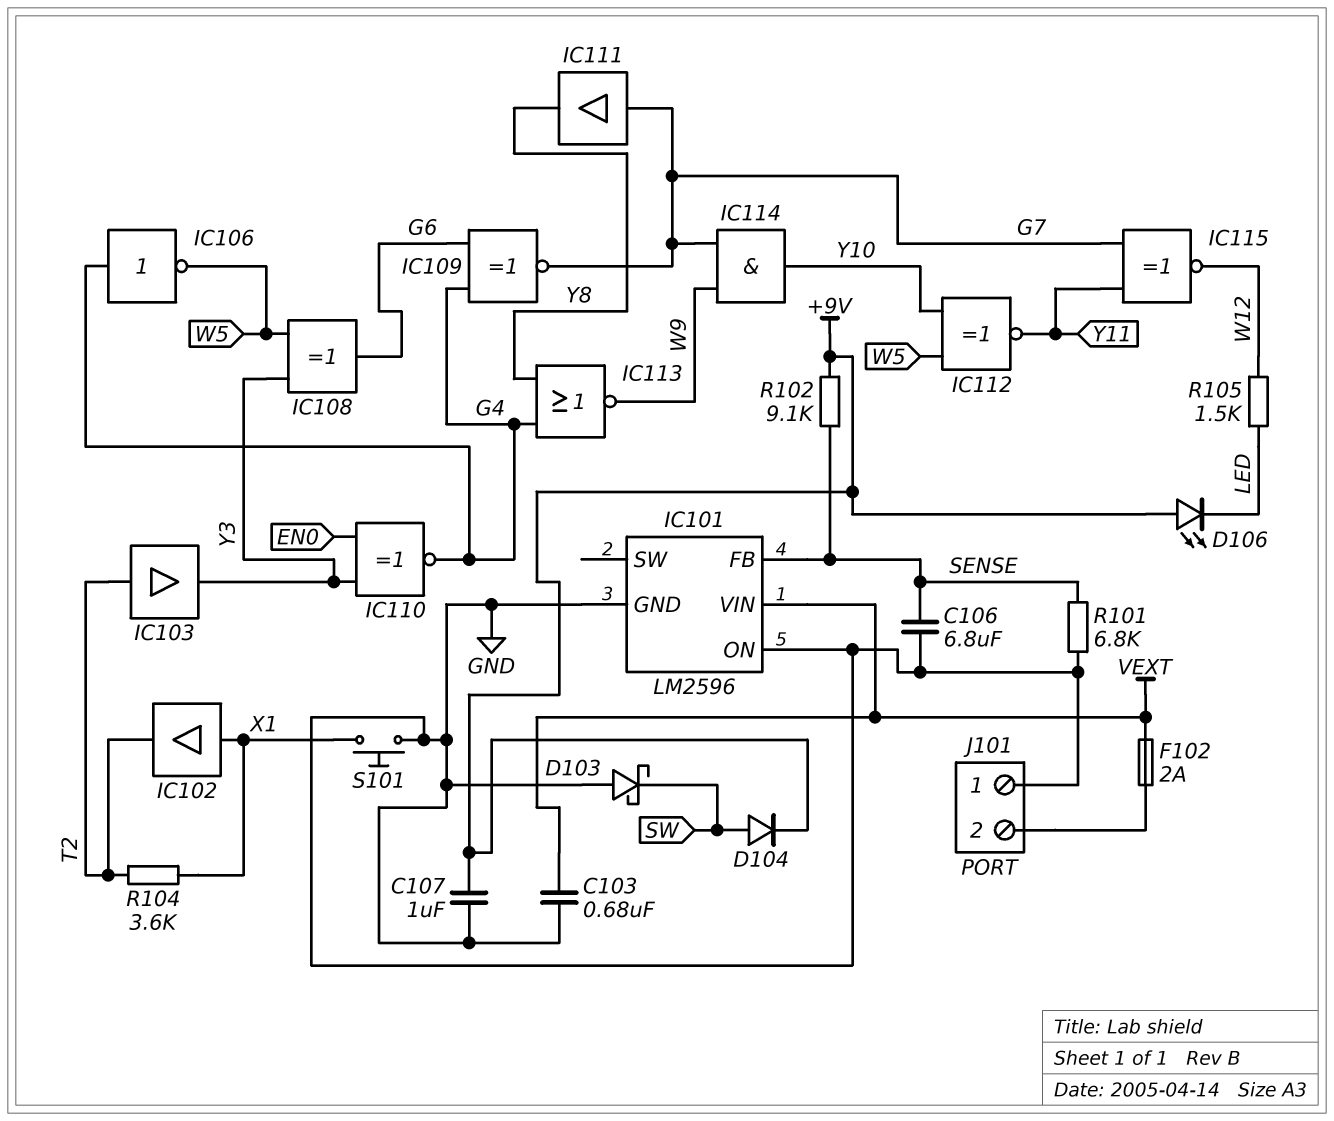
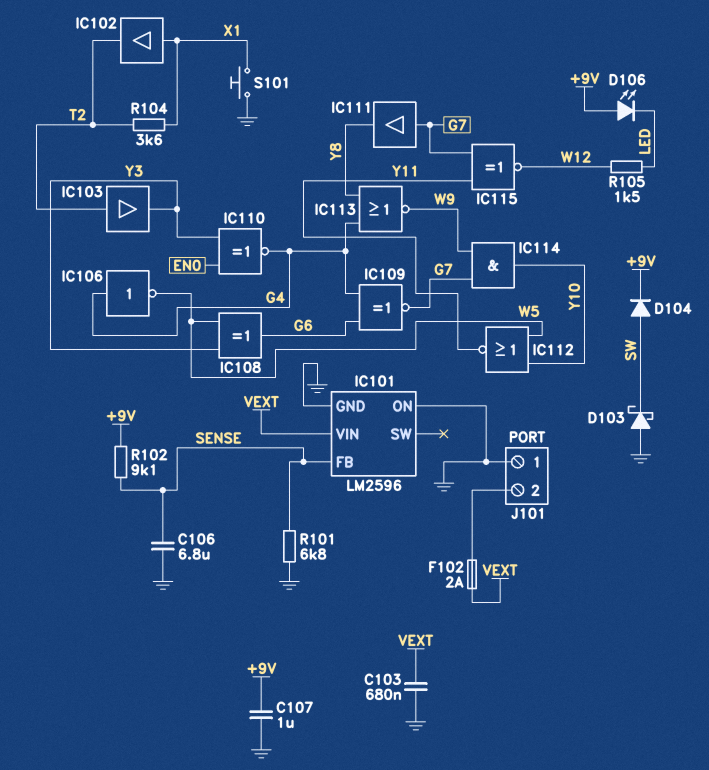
IC112: XNOR (in W5, in Y10, out Y11) -> NOR (in W5, in Y10, out Y11)

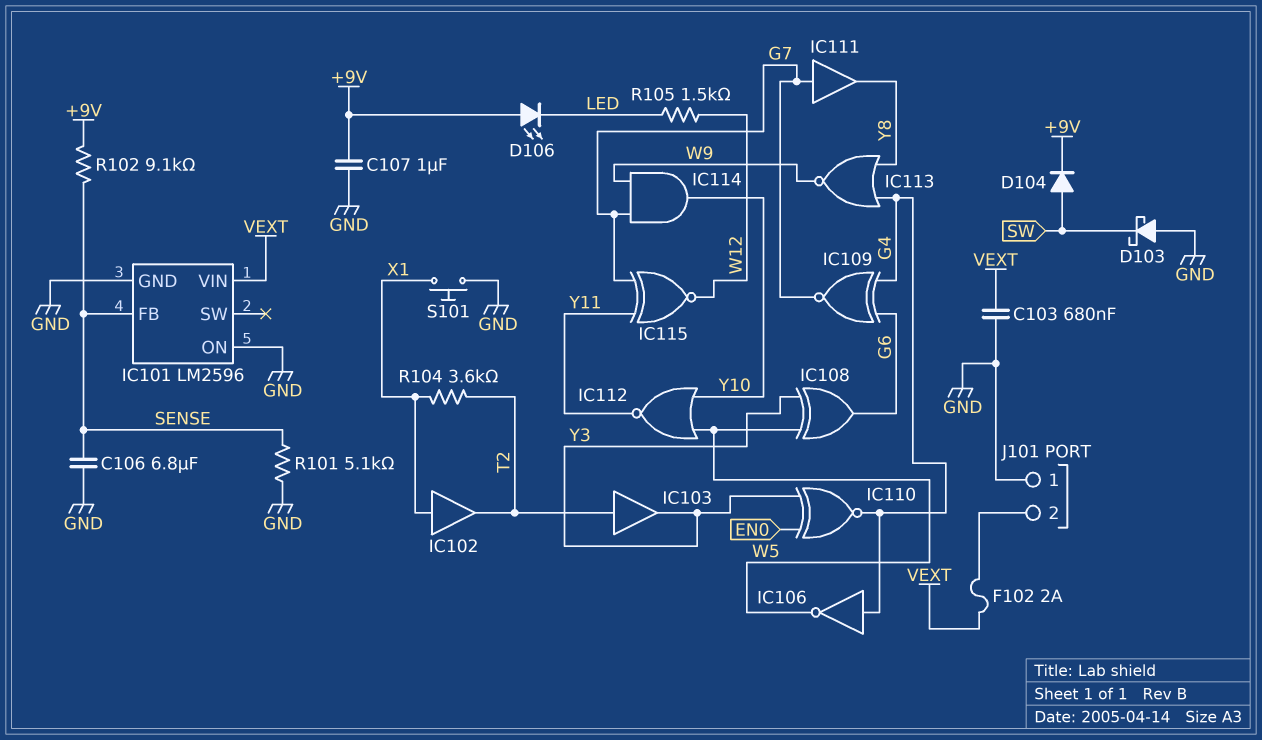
R101: 6.8k (GND, SENSE) -> 5.1k (GND, SENSE)

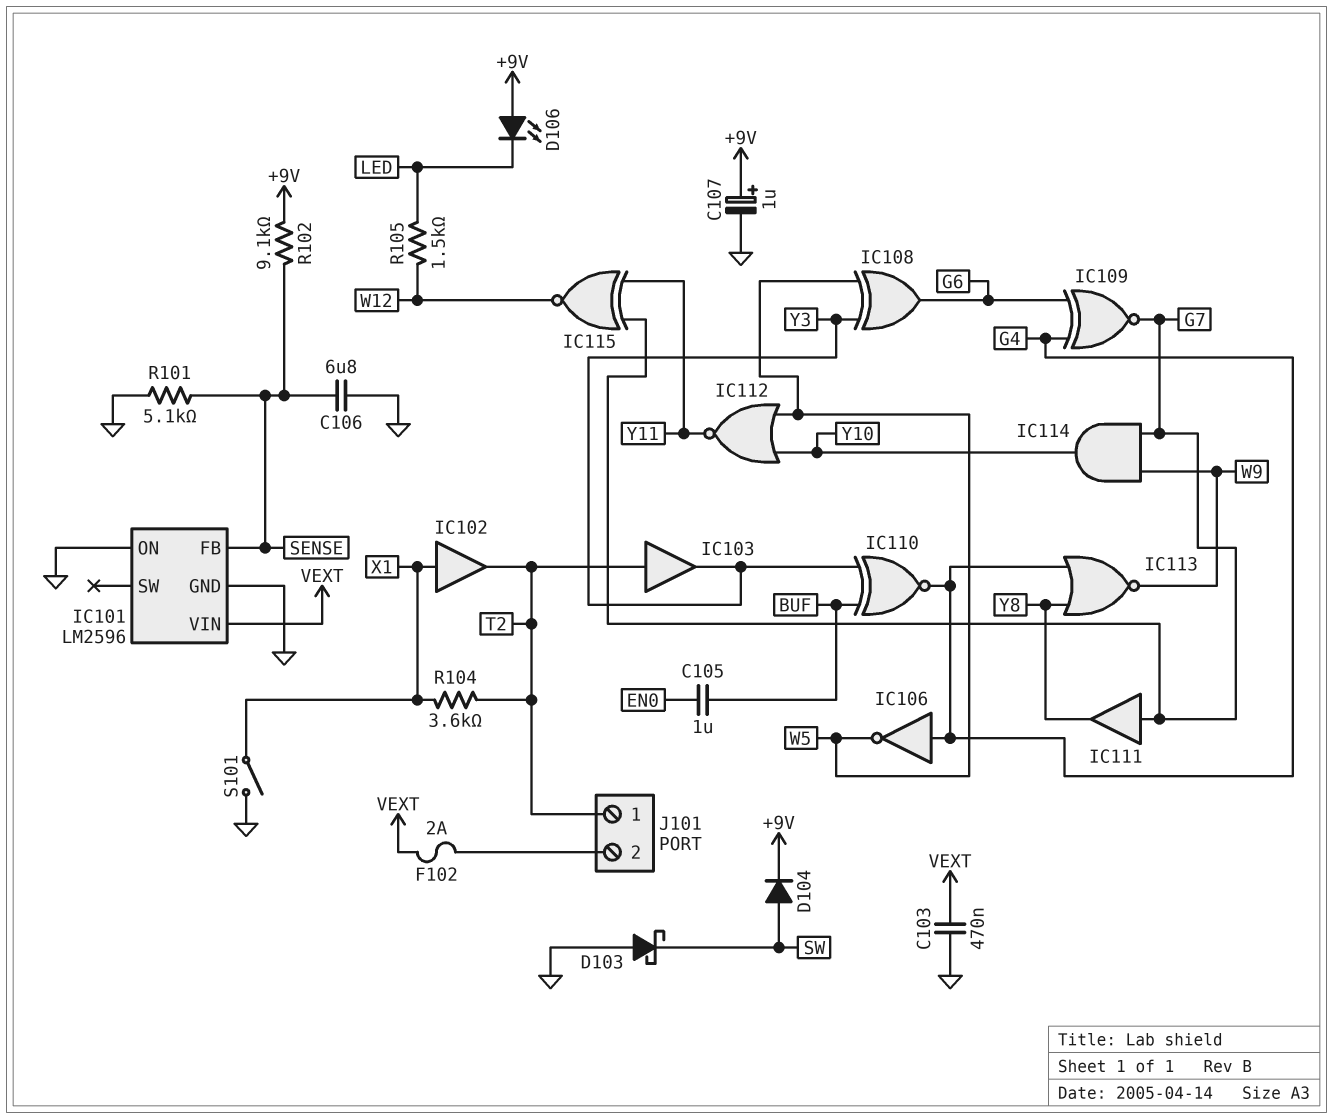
C103: 680nF (GND, VEXT) -> 470nF (GND, VEXT)
C105: none -> 1uF (BUF, EN0)
C107: 1uF (+9V, GND) -> 1uF (plus +9V, minus GND)
IC110: XNOR (in EN0, in Y3, out G4) -> XNOR (in BUF, in Y3, out G4)
J101 pin 1: GND -> T2
S101: button (GND, X1) -> switch (GND, X1)

